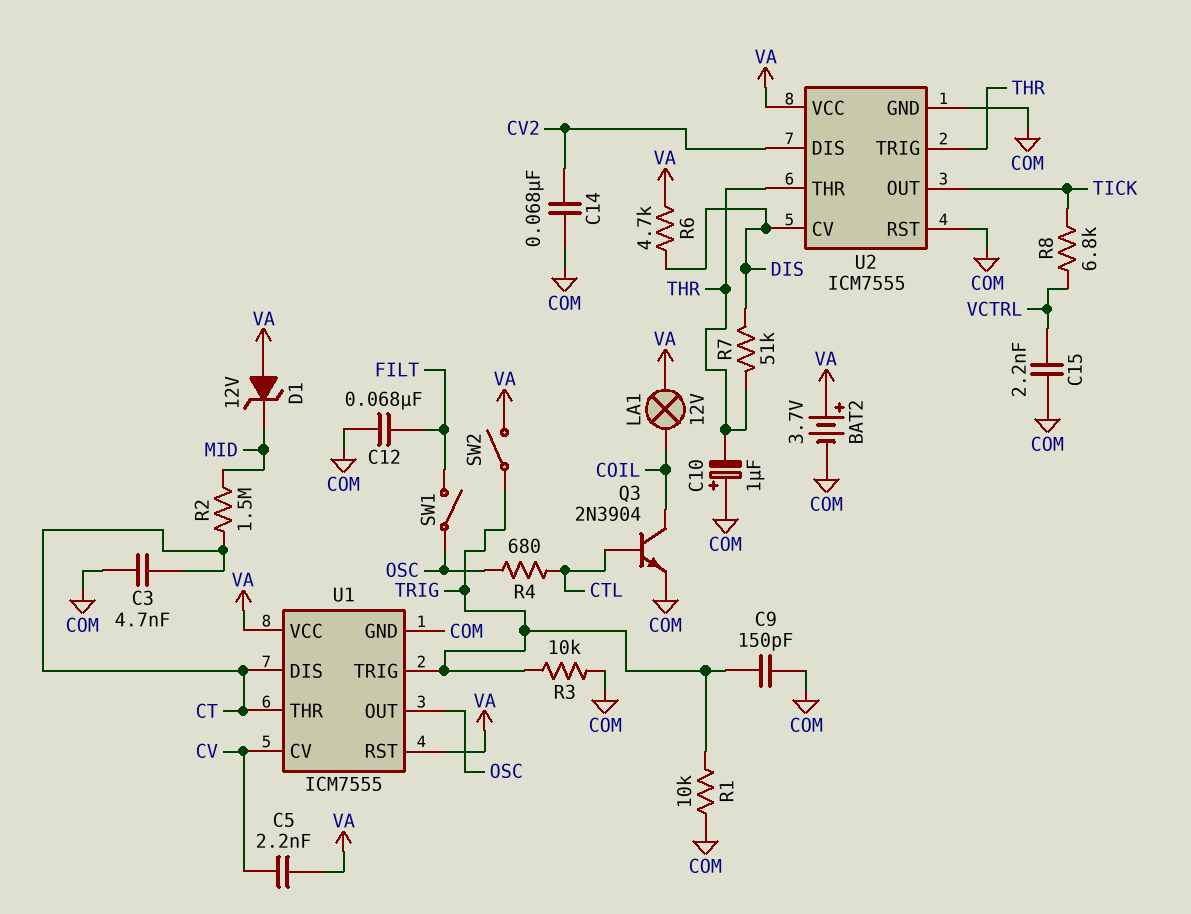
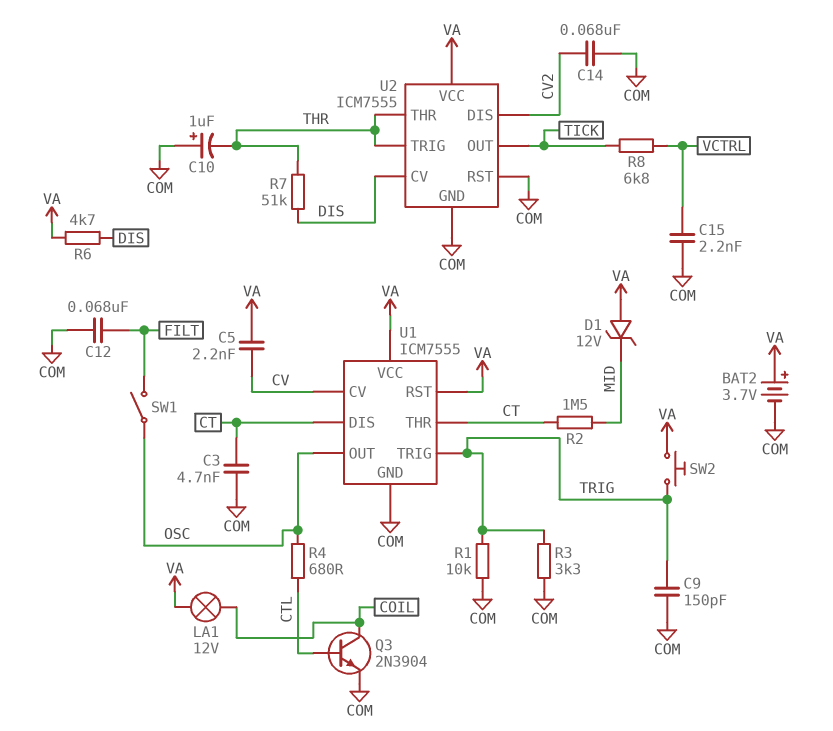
R3: 10k (COM, TRIG) -> 3.3k (COM, TRIG)
SW2: switch (TRIG, VA) -> button (TRIG, VA)

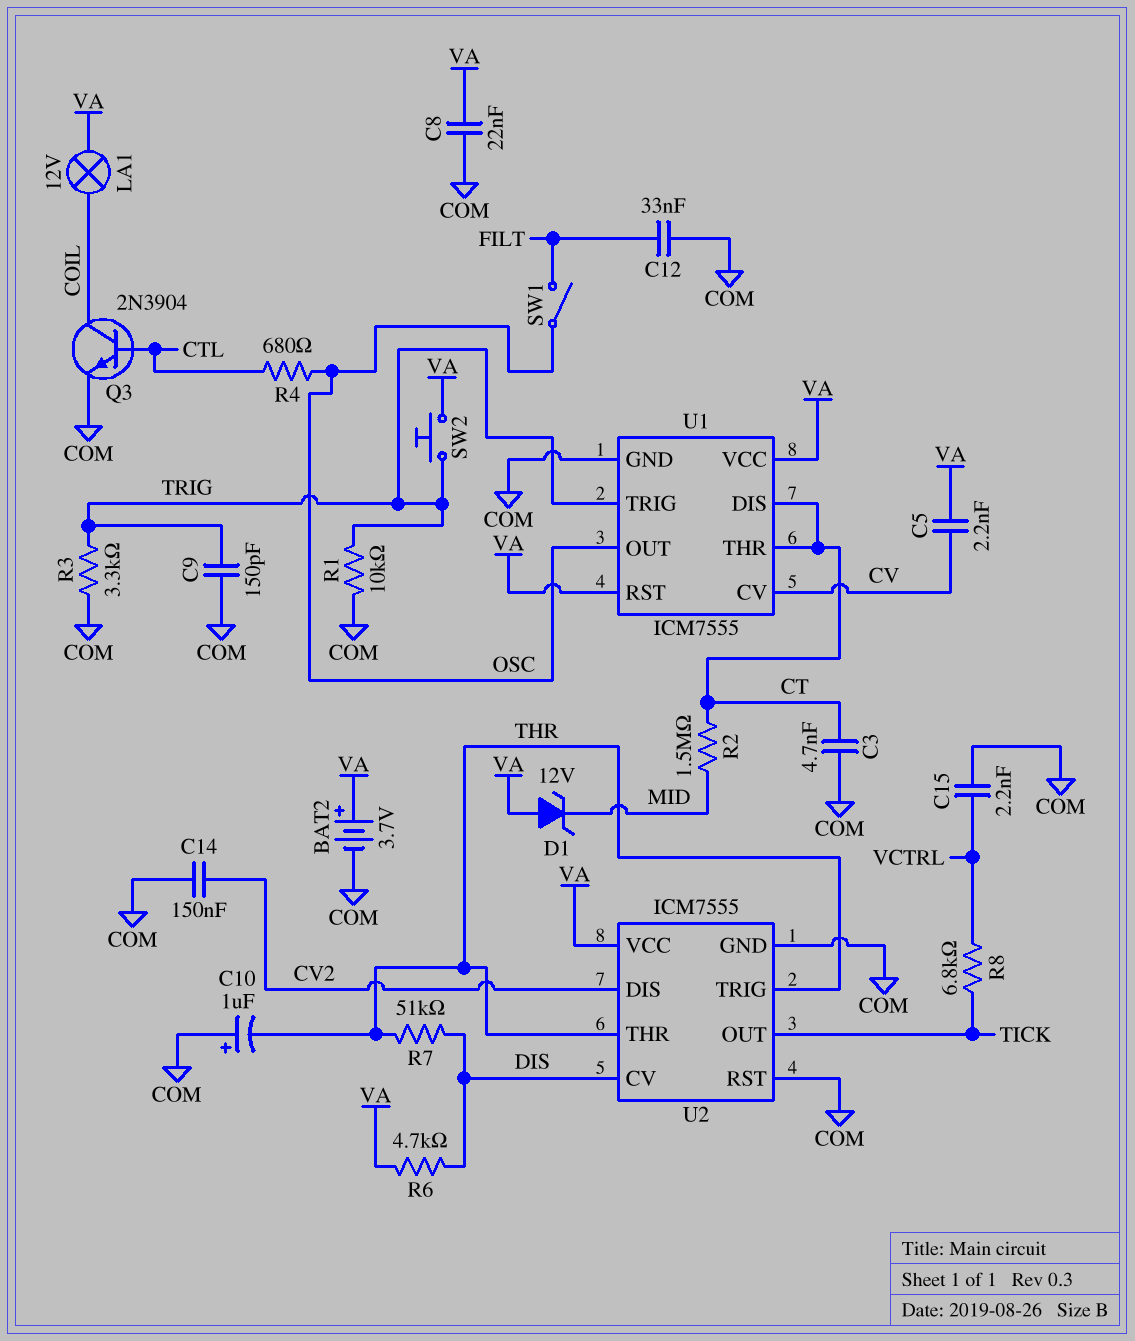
C8: none -> 22nF (COM, VA)
C12: 68nF (COM, FILT) -> 33nF (COM, FILT)
C14: 68nF (COM, CV2) -> 150nF (COM, CV2)

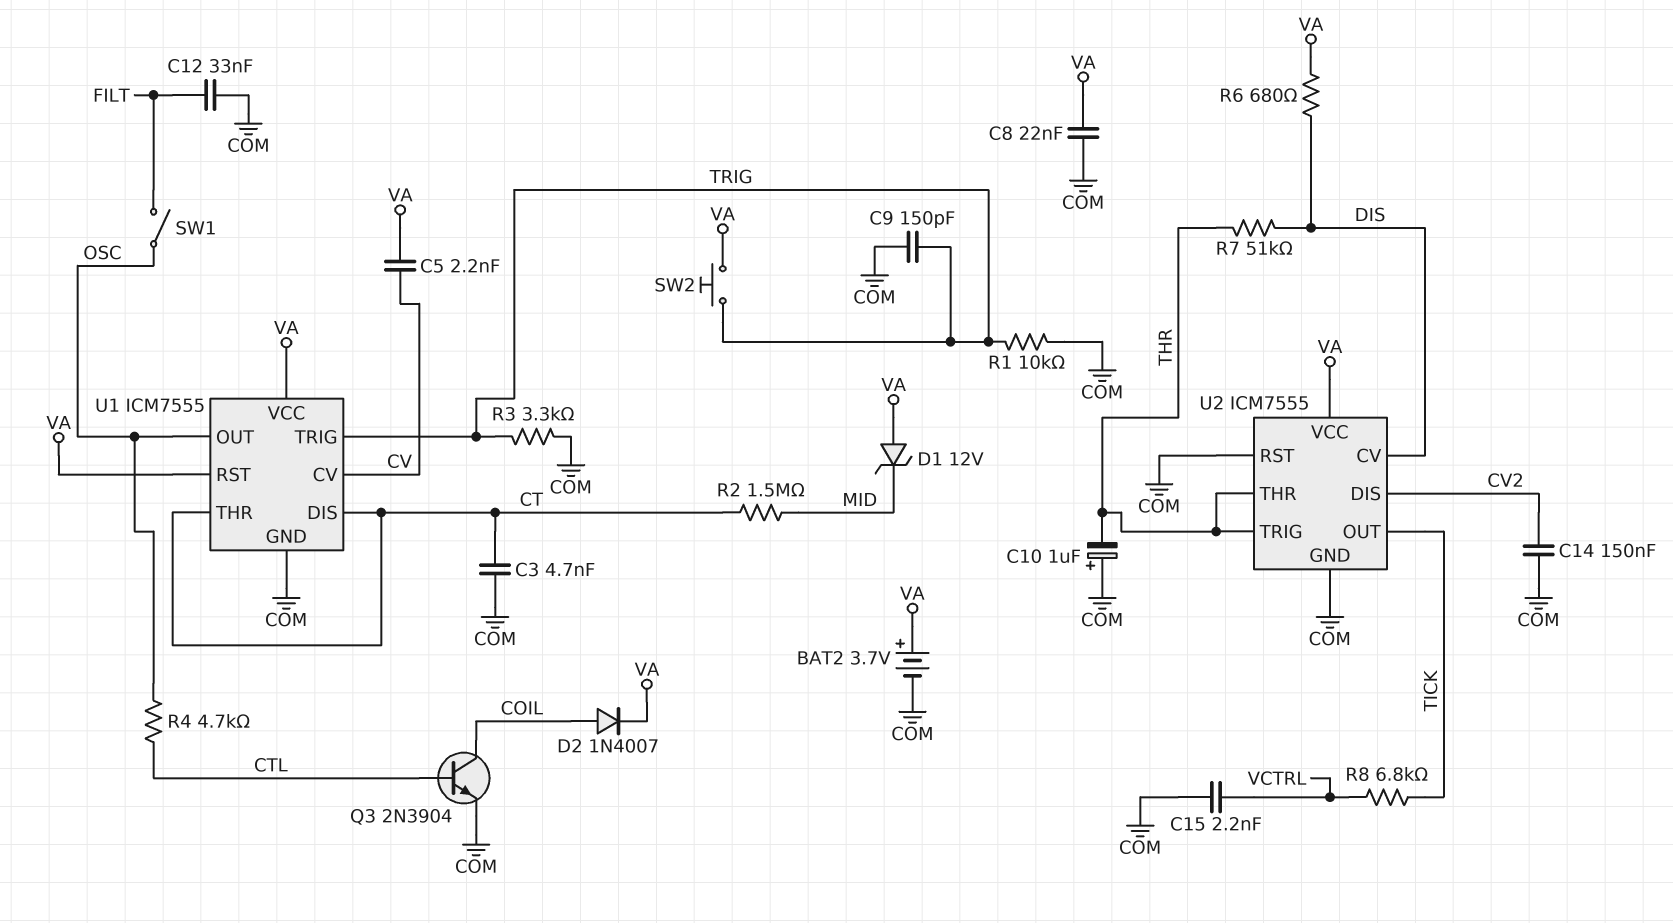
D2: none -> diode 1N4007 (A COIL, K VA)
LA1: lamp 12V (COIL, VA) -> none
R4: 680 (CTL, OSC) -> 4.7k (CTL, OSC)
R6: 4.7k (DIS, VA) -> 680 (DIS, VA)

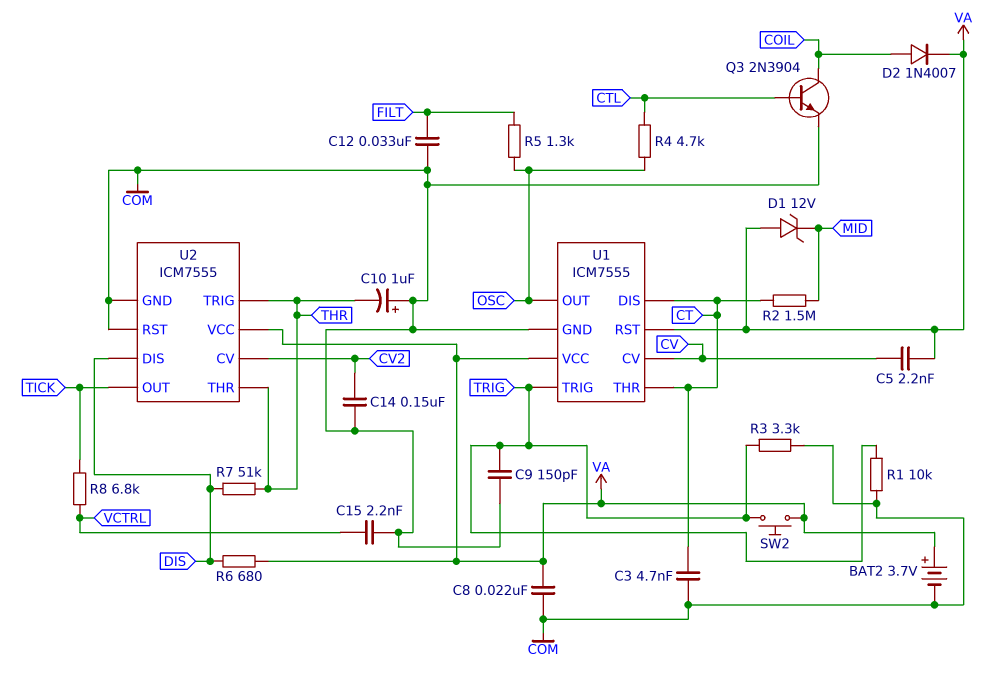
R5: none -> 1.3k (FILT, OSC)
SW1: switch (FILT, OSC) -> none
U2 pin CV: DIS -> CV2
U2 pin DIS: CV2 -> DIS

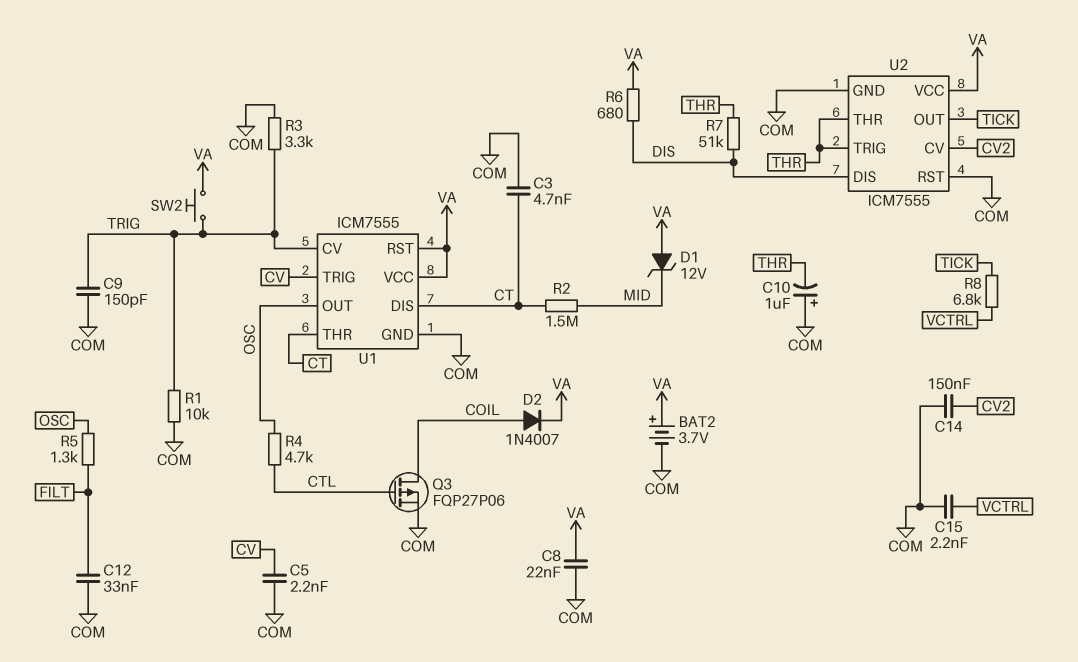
C5: 2.2nF (CV, VA) -> 2.2nF (COM, CV)
Q3: NPN 2N3904 (B CTL, C COIL, E COM) -> PMOS FQP27P06 (G CTL, D COIL, S COM)
U1 pin CV: CV -> TRIG
U1 pin TRIG: TRIG -> CV

